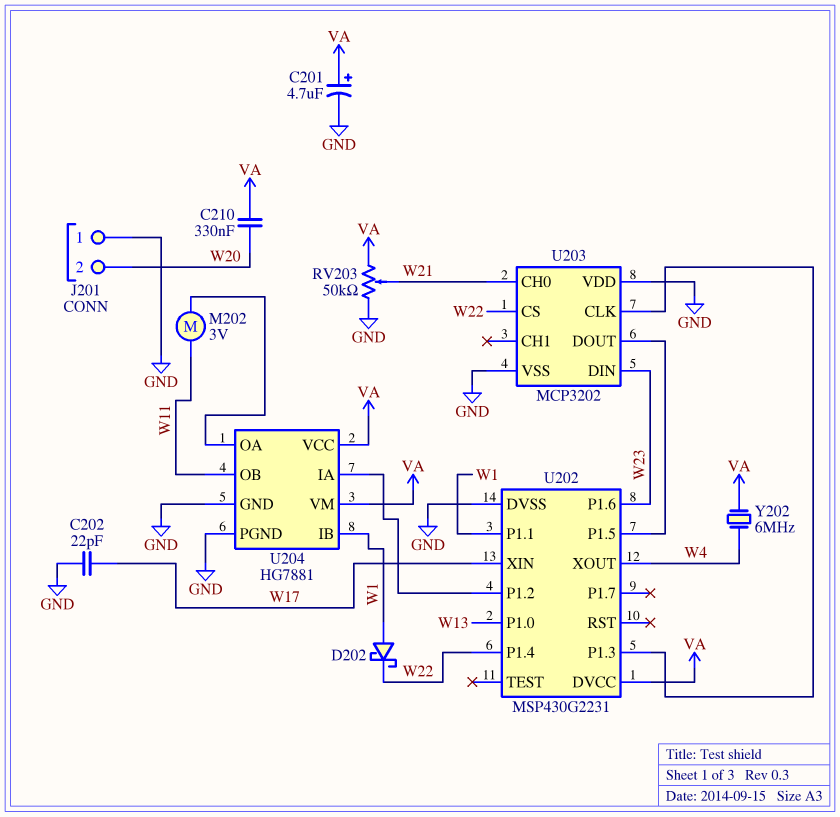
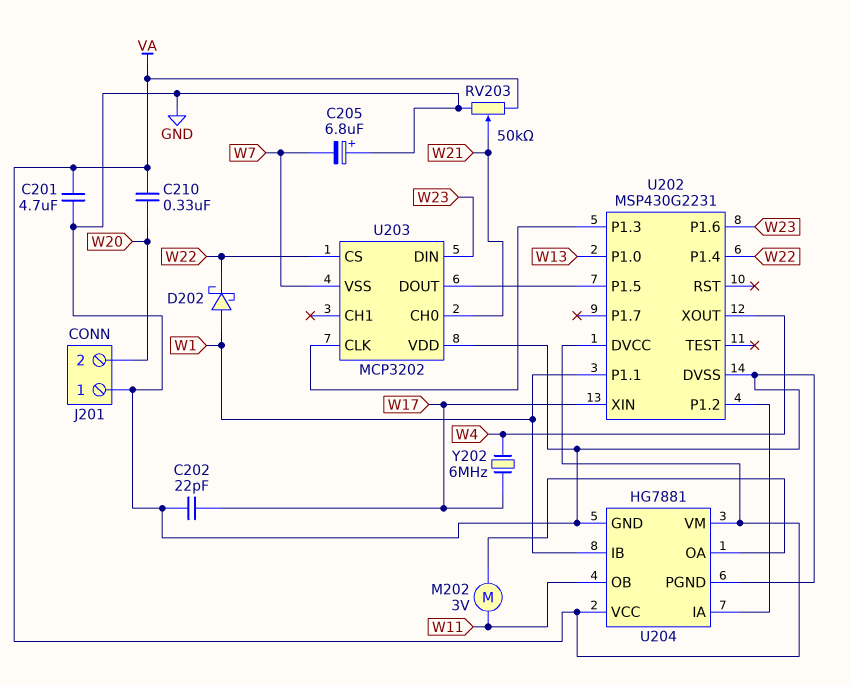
C201: 4.7uF (plus VA, minus GND) -> 4.7uF (GND, VA)
C205: none -> 6.8uF (plus GND, minus W7)
U203 pin VSS: GND -> W7
Y202: 6MHz (VA, W4) -> 6MHz (W4, W17)

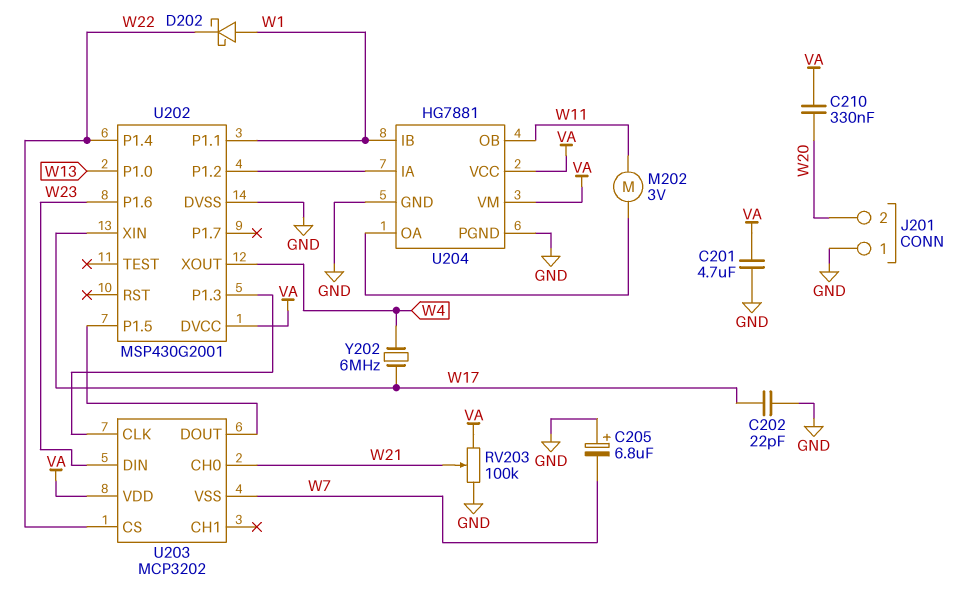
RV203: 50k (GND, VA, wiper W21) -> 100k (GND, VA, wiper W21)
U202: MSP430G2231 -> MSP430G2001
U203 pin VDD: GND -> VA

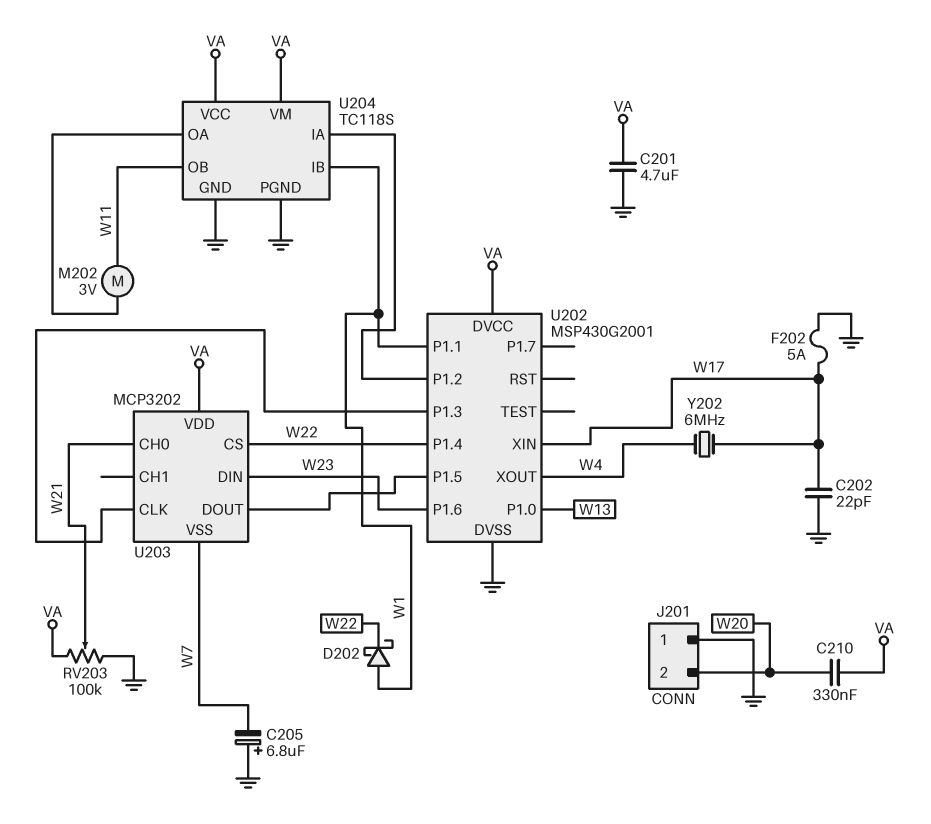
F202: none -> 5A (GND, W17)
U204: HG7881 -> TC118S

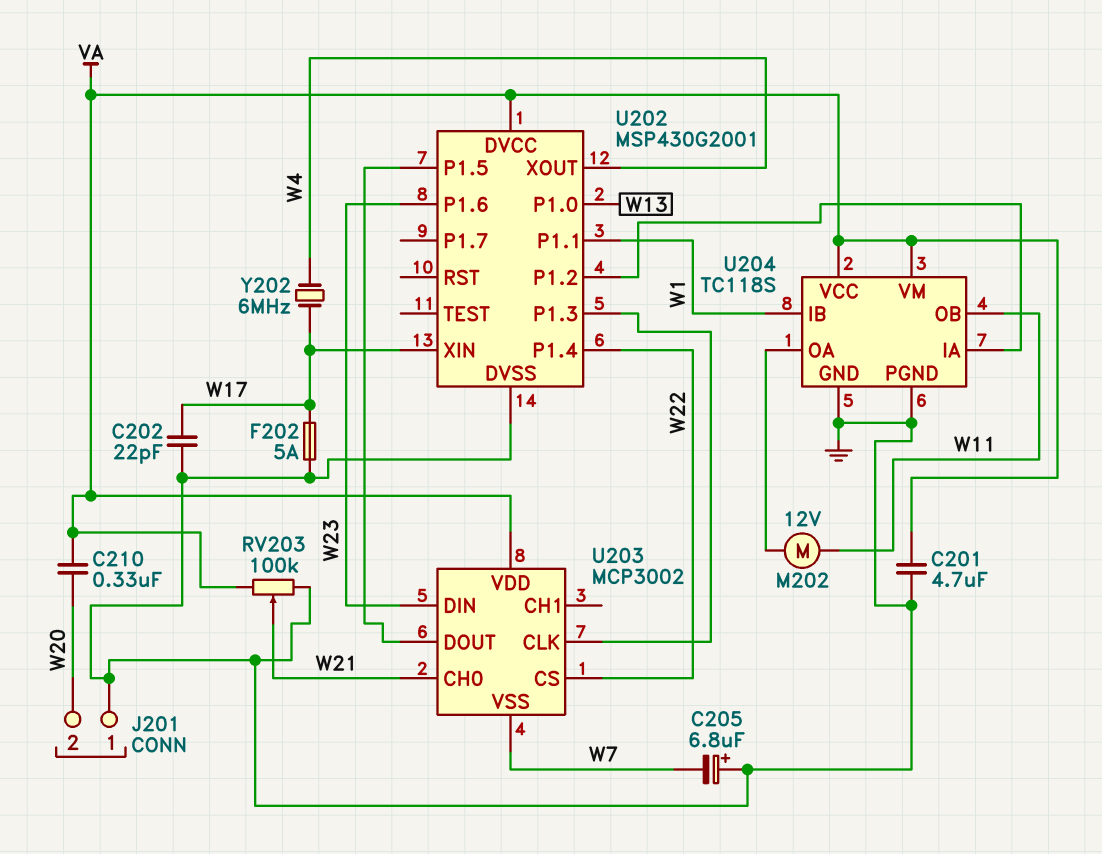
D202: schottky (A W1, K W22) -> none
M202: motor 3V (U204/OA, W11) -> motor 12V (U204/OA, W11)
U203: MCP3202 -> MCP3002

